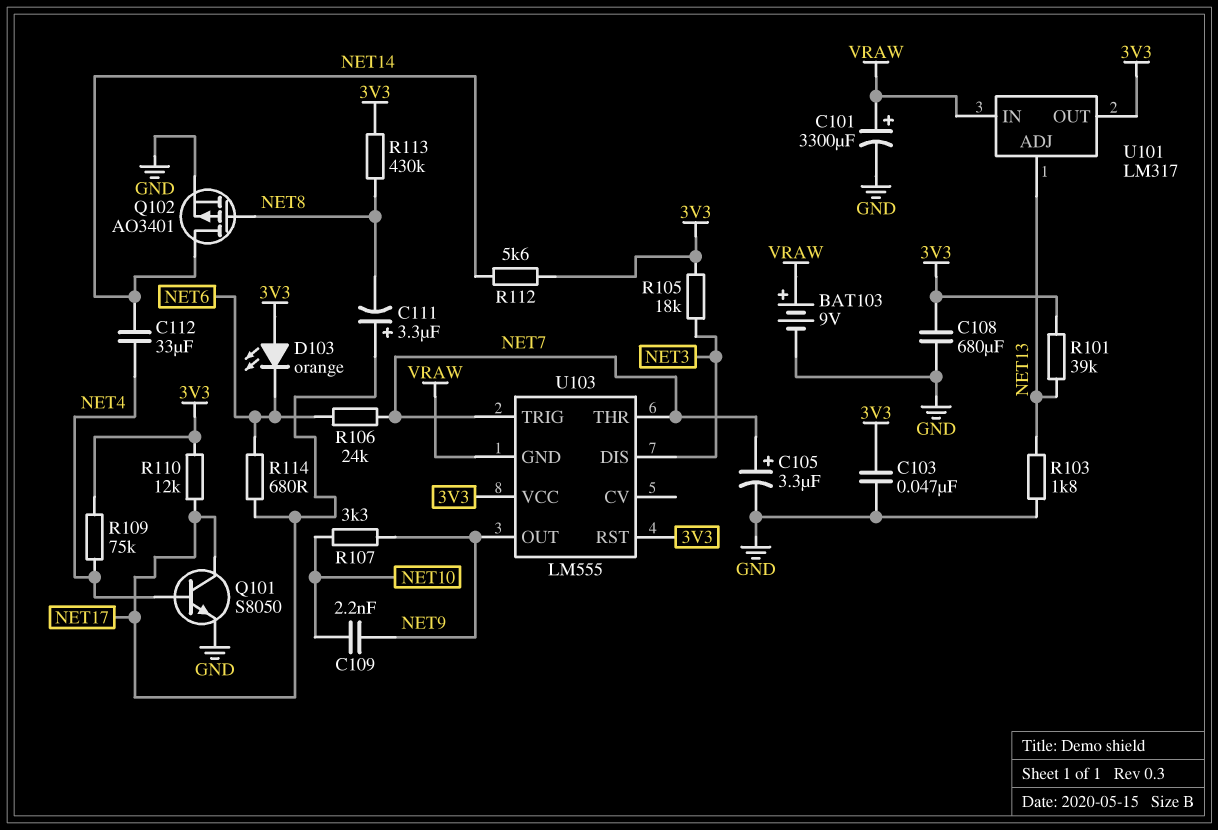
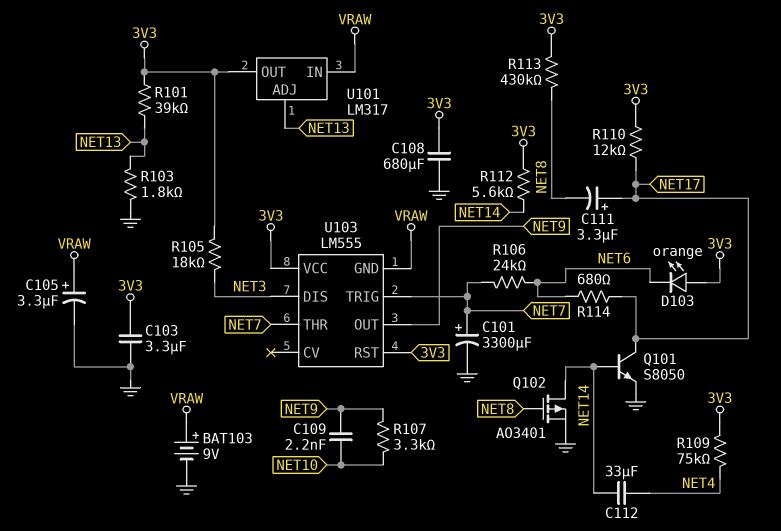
C101: 3300uF (plus VRAW, minus GND) -> 3300uF (plus NET7, minus GND)
C103: 47nF (3V3, GND) -> 3.3uF (3V3, GND)
C105: 3.3uF (plus NET7, minus GND) -> 3.3uF (plus VRAW, minus GND)
Q101: NPN S8050 (B NET4, C NET17, E GND) -> NPN S8050 (B NET14, C NET17, E GND)

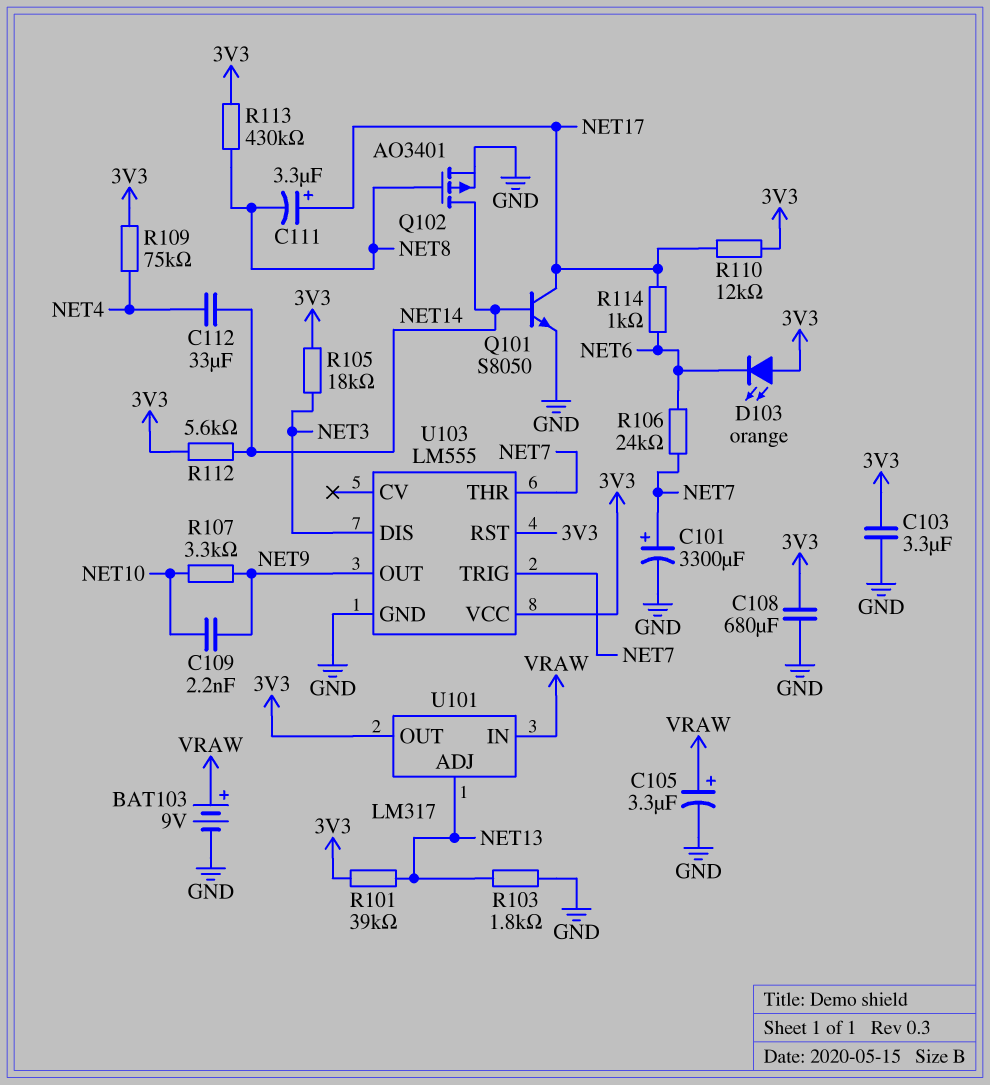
R114: 680 (NET6, NET17) -> 1k (NET6, NET17)
U103 pin GND: VRAW -> GND

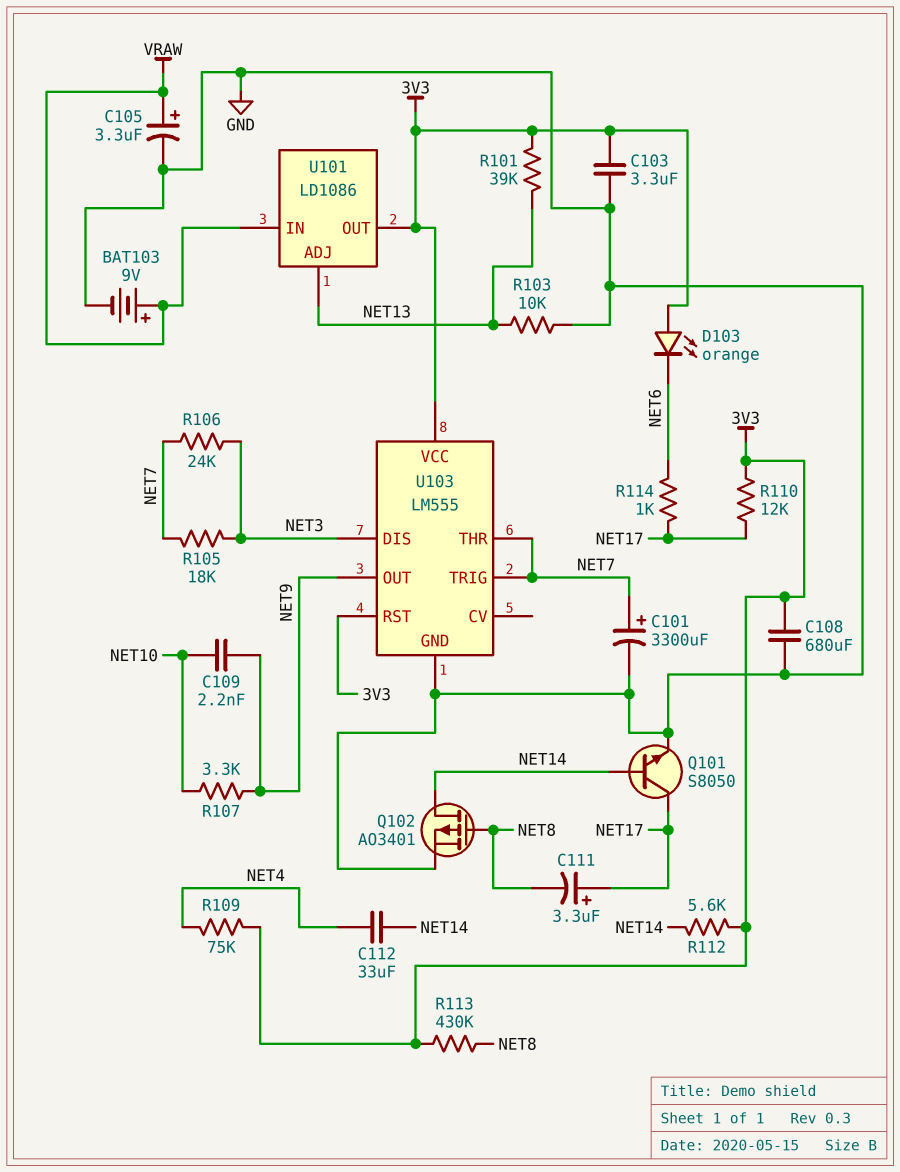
R103: 1.8k (GND, NET13) -> 10k (GND, NET13)
R105: 18k (3V3, NET3) -> 18k (NET3, NET7)
R106: 24k (NET6, NET7) -> 24k (NET3, NET7)
U101: LM317 -> LD1086

